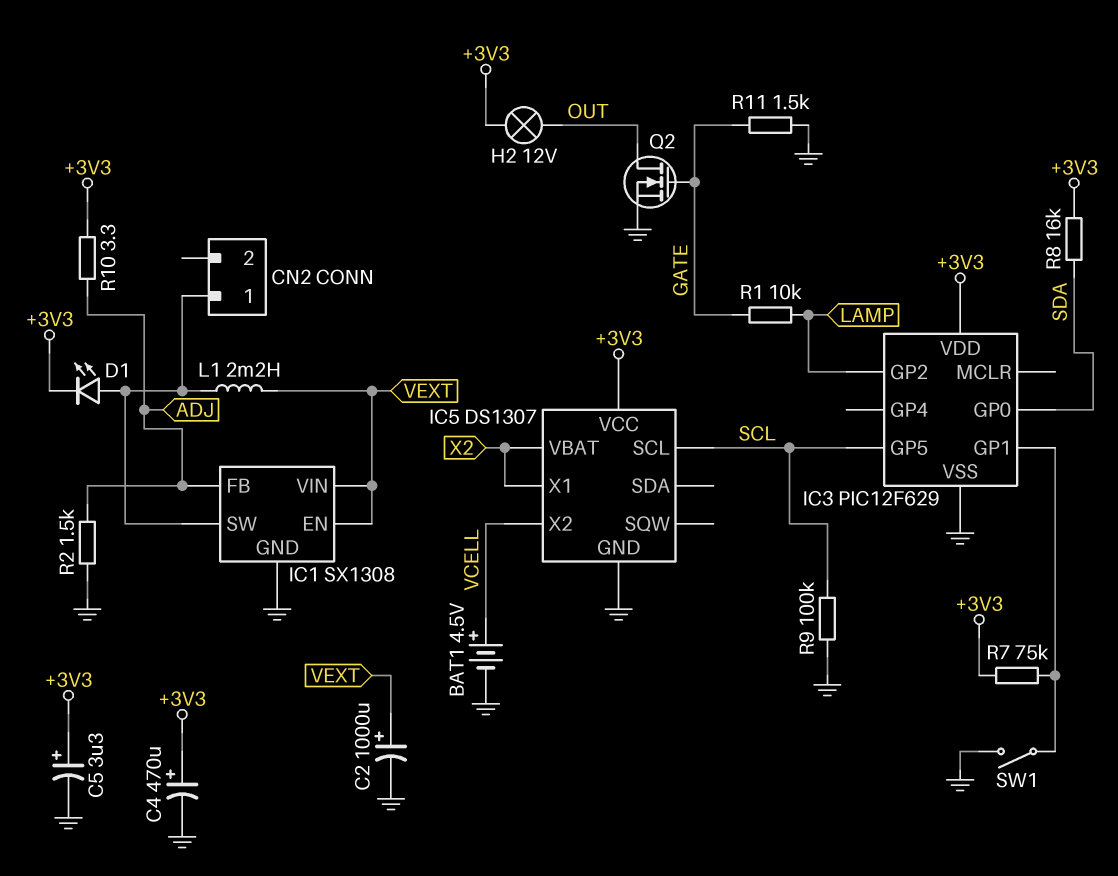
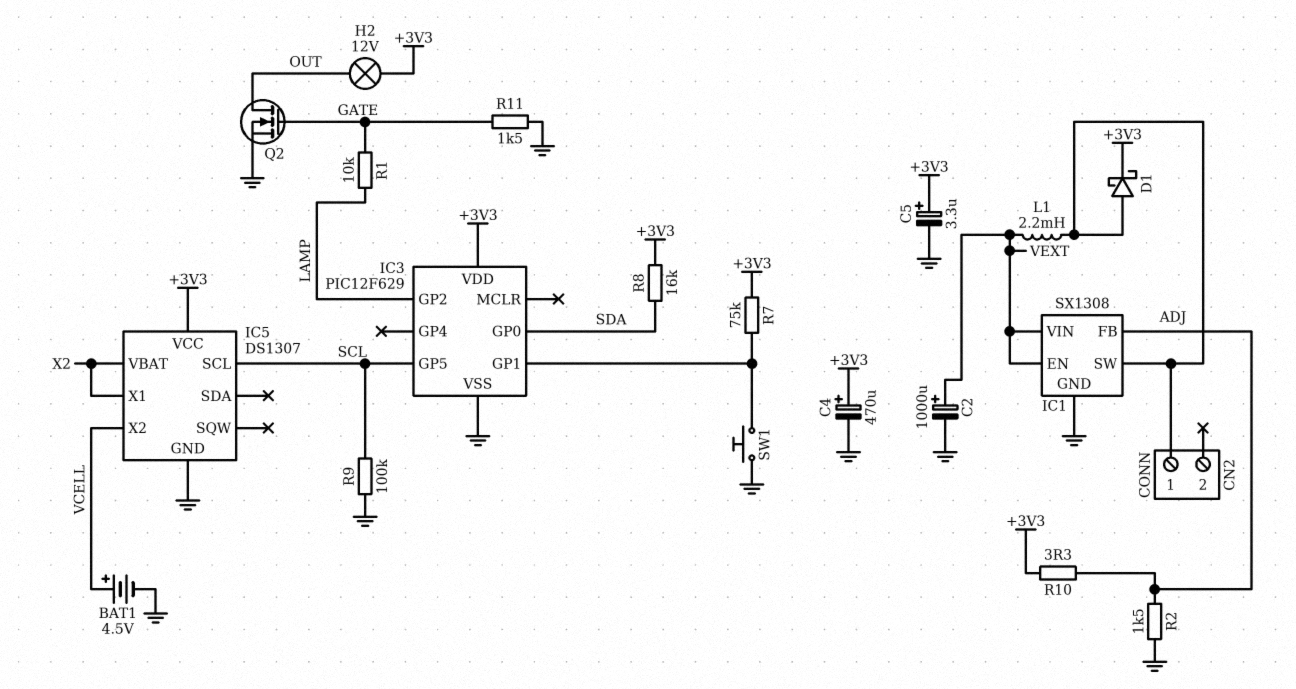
D1: LED (A CN2/1, K +3V3) -> schottky (A CN2/1, K +3V3)
SW1: switch (GND, IC3/GP1) -> button (GND, IC3/GP1)

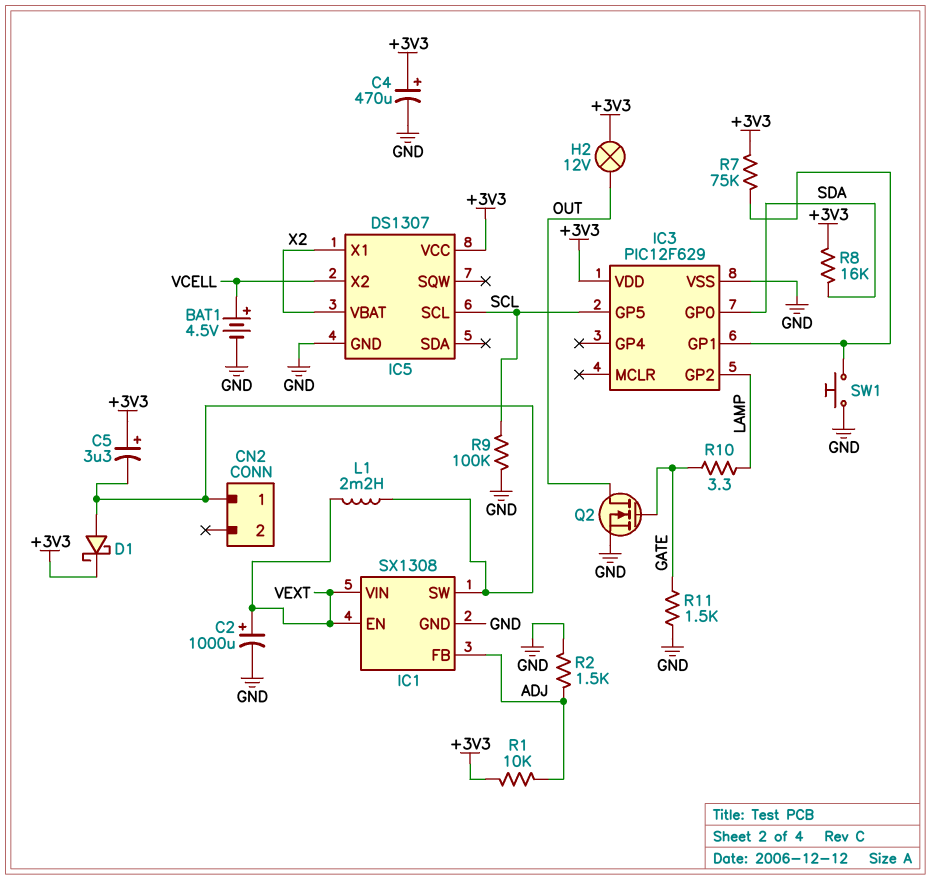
C5: 3.3uF (plus +3V3, minus GND) -> 3.3uF (plus +3V3, minus CN2/1)
R1: 10k (GATE, LAMP) -> 10k (+3V3, ADJ)
R10: 3.3 (+3V3, ADJ) -> 3.3 (GATE, LAMP)

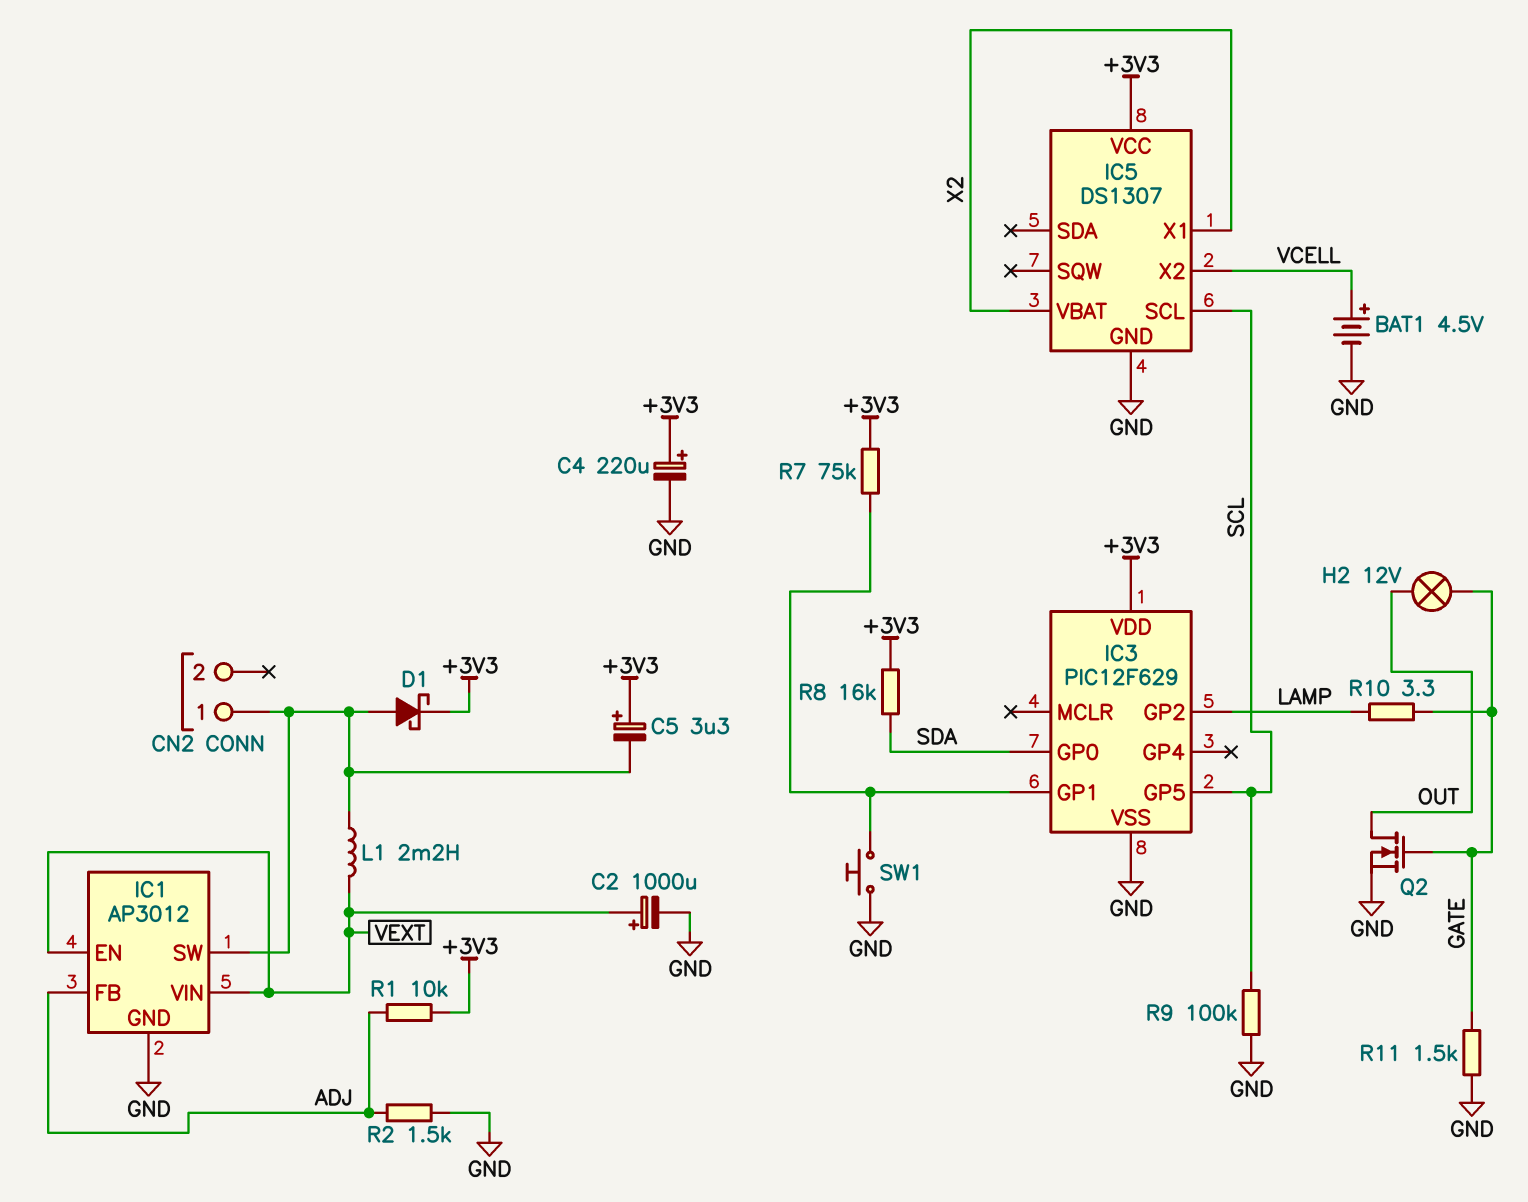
C4: 470uF (plus +3V3, minus GND) -> 220uF (plus +3V3, minus GND)
H2: lamp 12V (+3V3, OUT) -> lamp 12V (GATE, OUT)
IC1: SX1308 -> AP3012

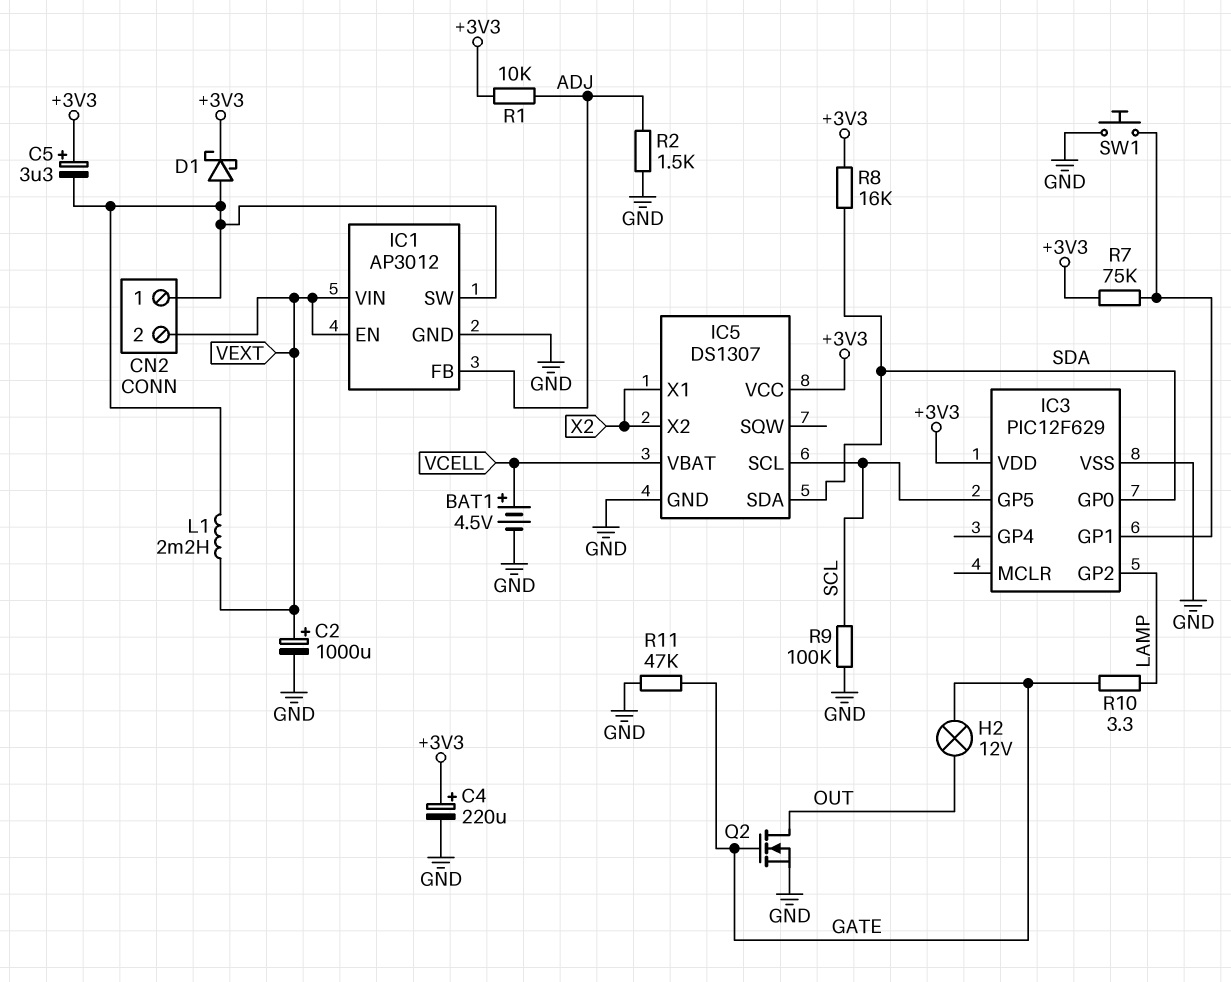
CN2 pin 2: none -> VEXT
IC5 pin SDA: none -> SDA
IC5 pin VBAT: X2 -> VCELL
IC5 pin X2: VCELL -> X2
R11: 1.5k (GATE, GND) -> 47k (GATE, GND)

